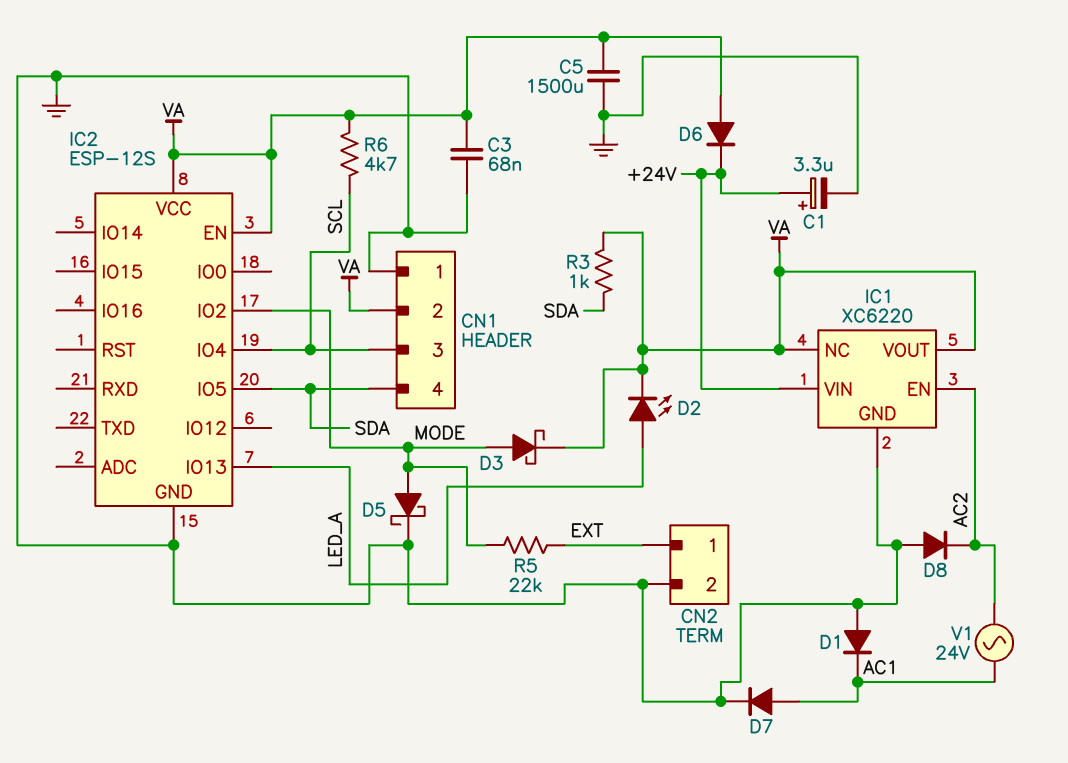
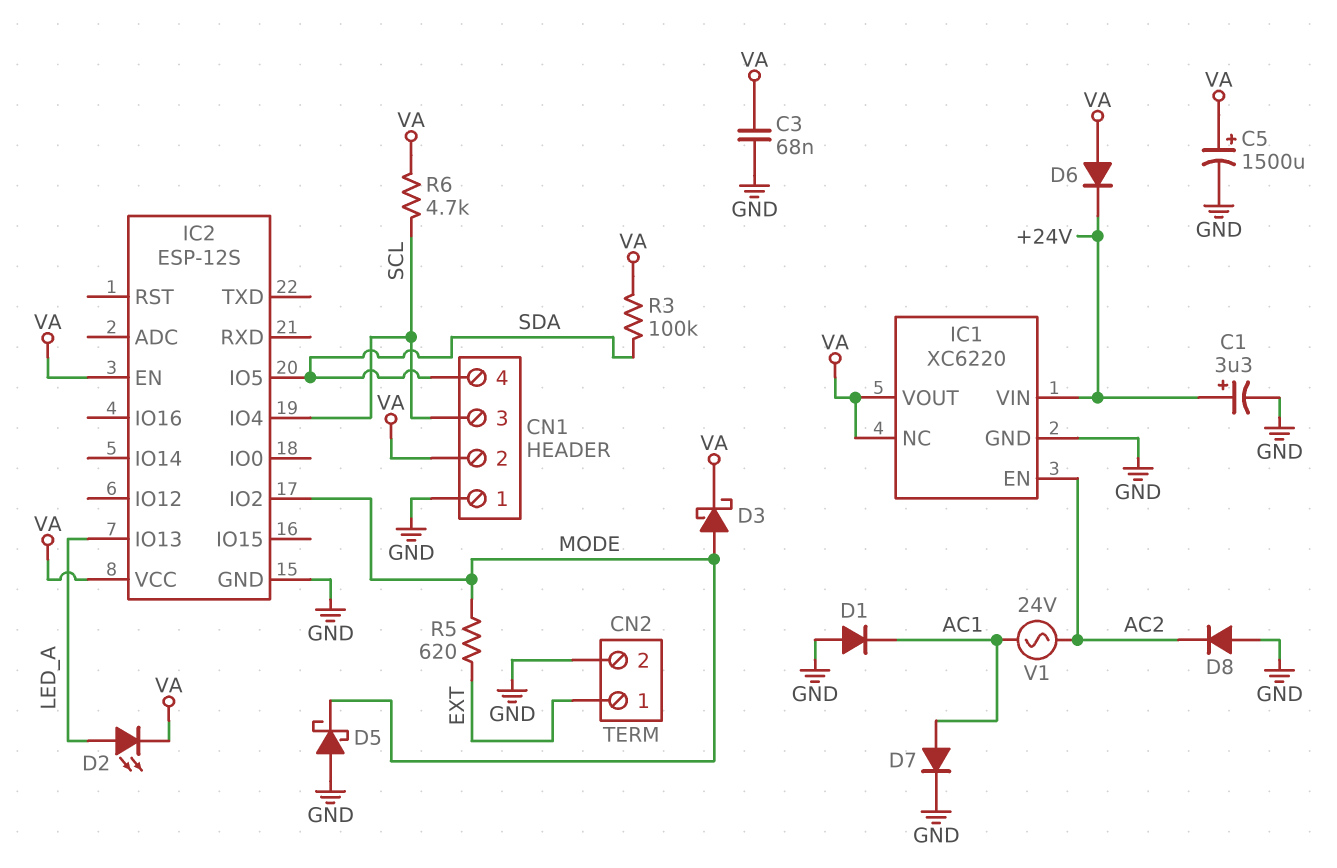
C5: 1500uF (GND, VA) -> 1500uF (plus VA, minus GND)
D5: schottky (A MODE, K GND) -> schottky (A GND, K MODE)
R3: 1k (SDA, VA) -> 100k (SDA, VA)
R5: 22k (EXT, MODE) -> 620 (EXT, MODE)

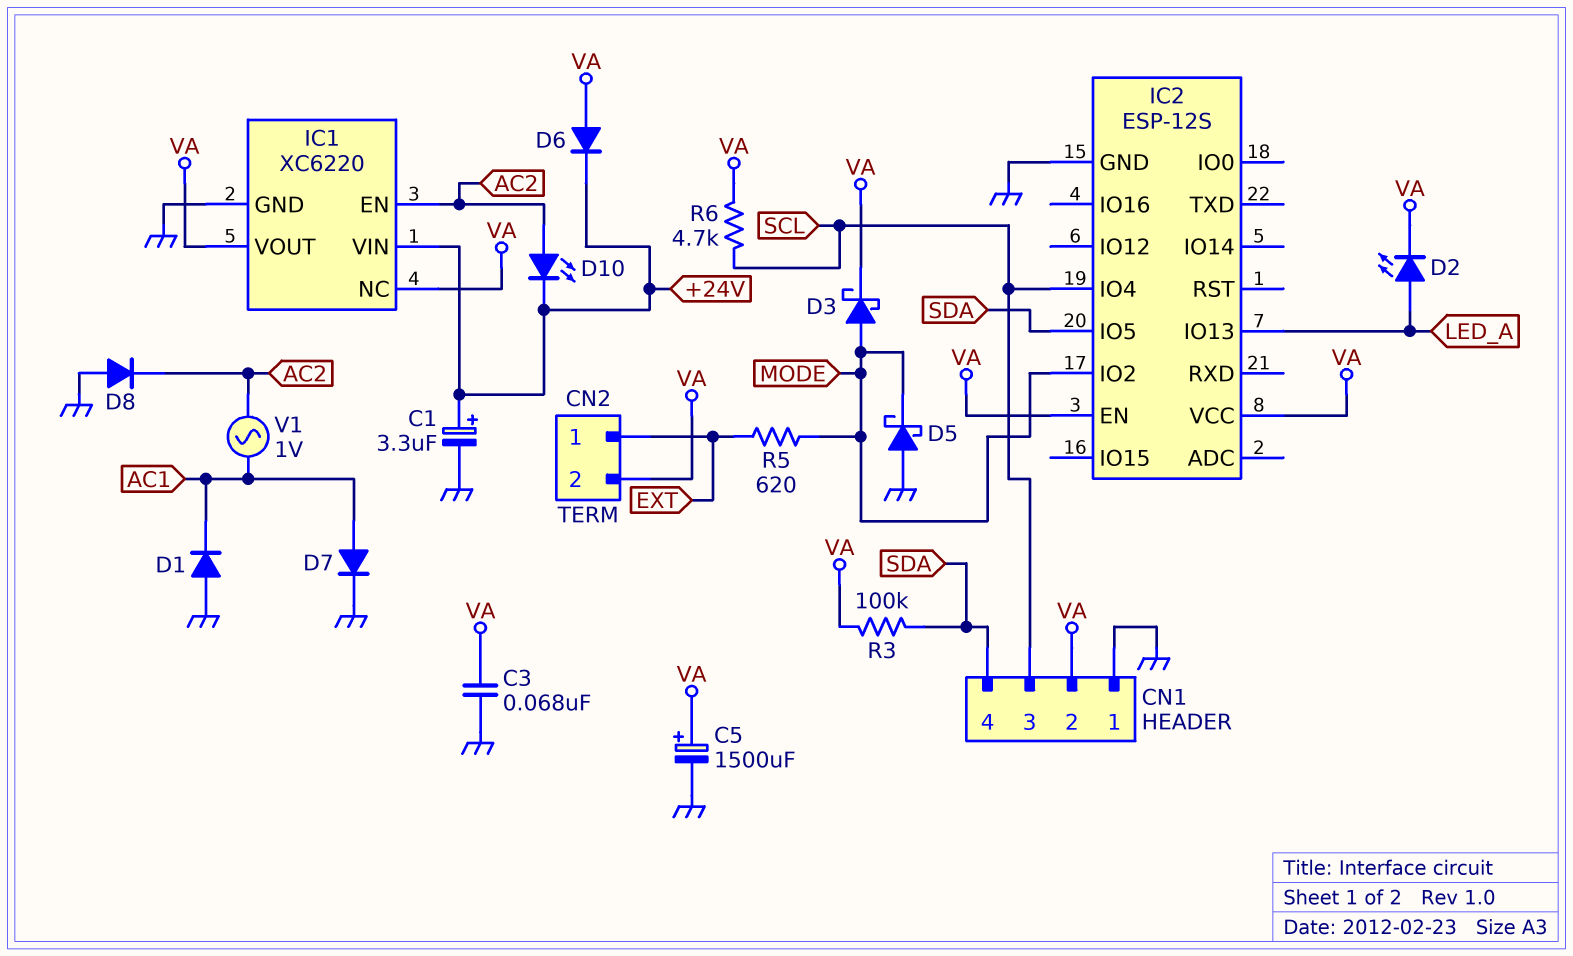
CN2 pin 2: GND -> VA
D10: none -> LED (A AC2, K +24V)
V1: AC 24V (AC1, AC2) -> AC 1V (AC1, AC2)

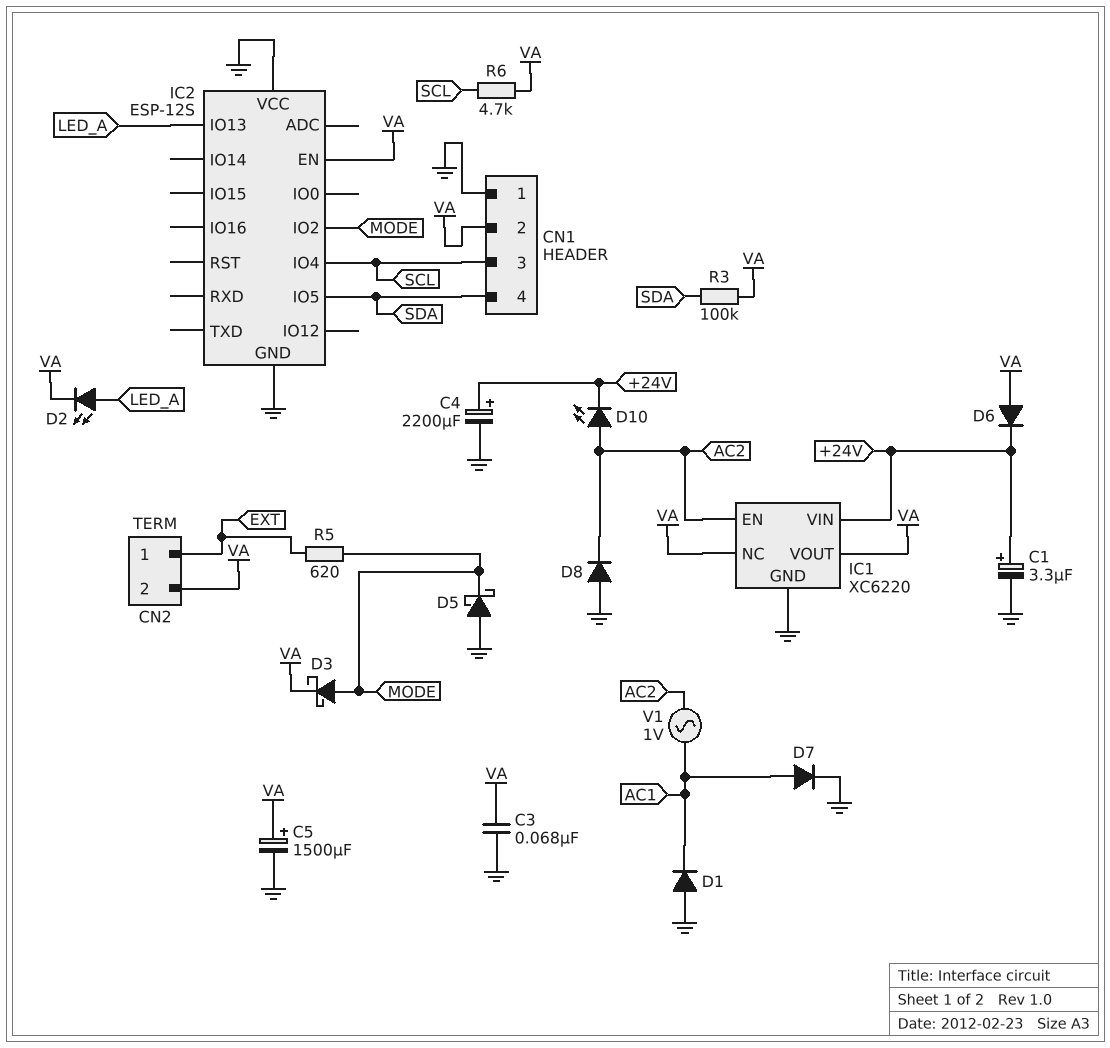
C4: none -> 2200uF (plus +24V, minus GND)
IC2 pin VCC: VA -> GND

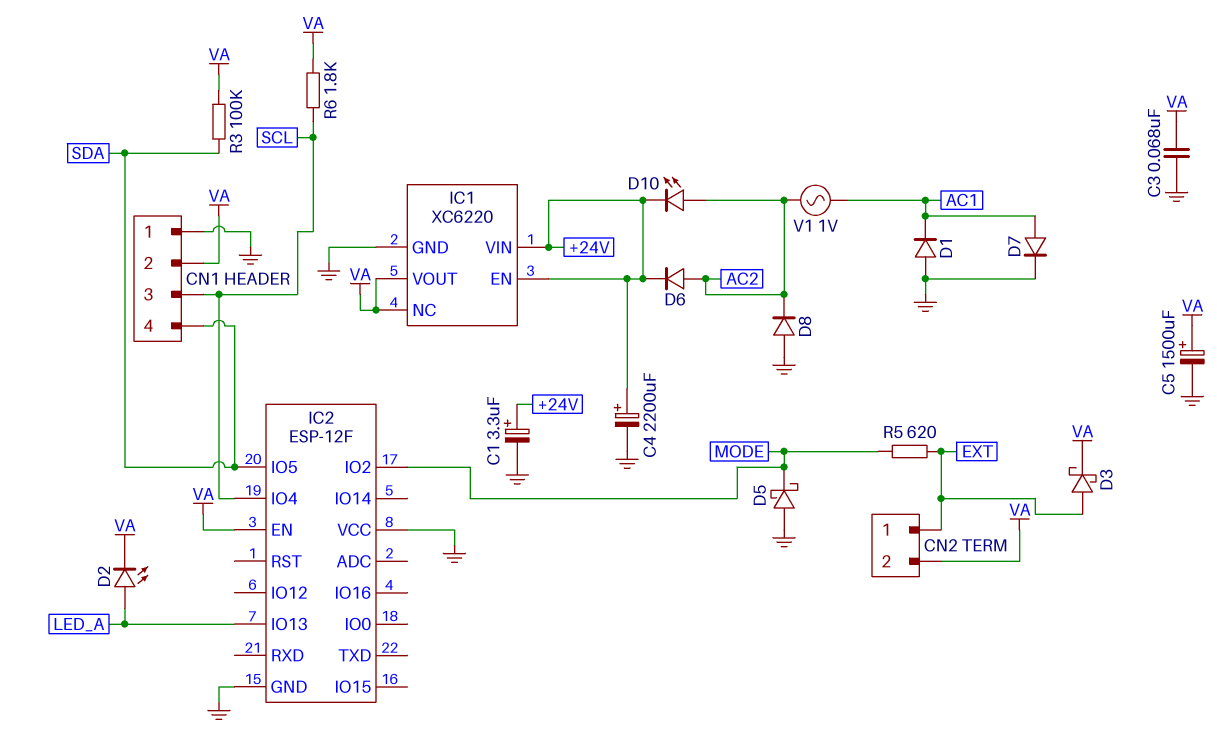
D3: schottky (A MODE, K VA) -> schottky (A EXT, K VA)
D6: diode (A VA, K +24V) -> diode (A AC2, K +24V)
IC1 pin EN: AC2 -> +24V
IC2: ESP-12S -> ESP-12F
R6: 4.7k (SCL, VA) -> 1.8k (SCL, VA)

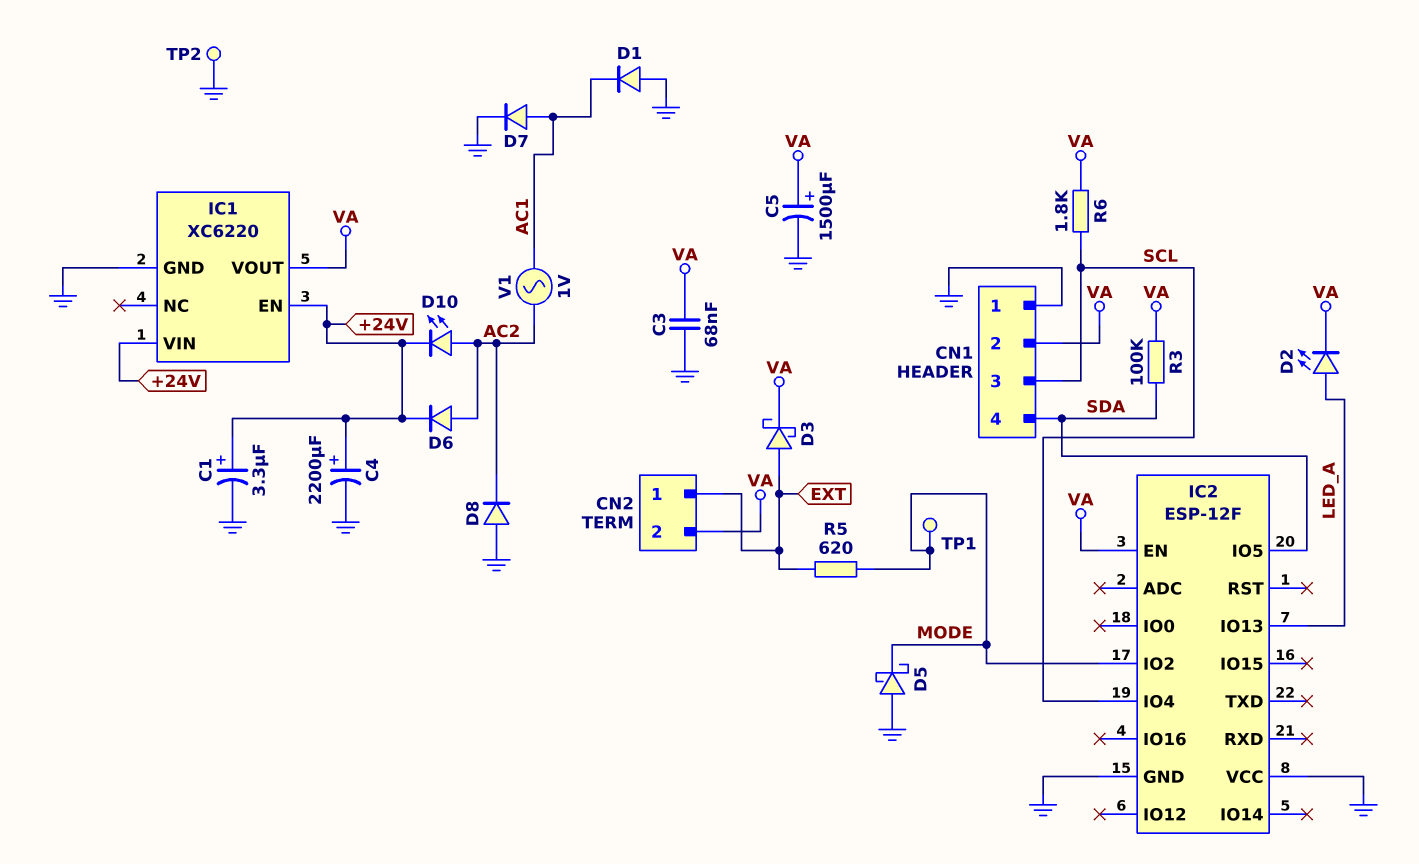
IC1 pin NC: VA -> none
TP1: none -> test point (MODE)
TP2: none -> test point (GND)

